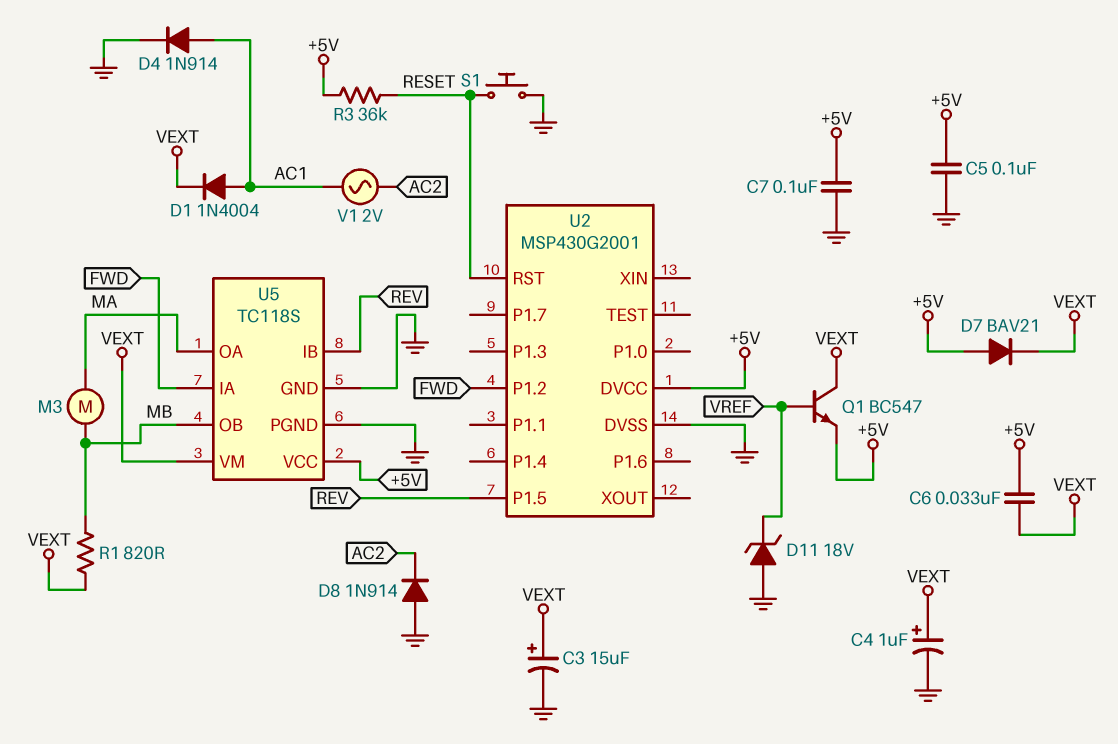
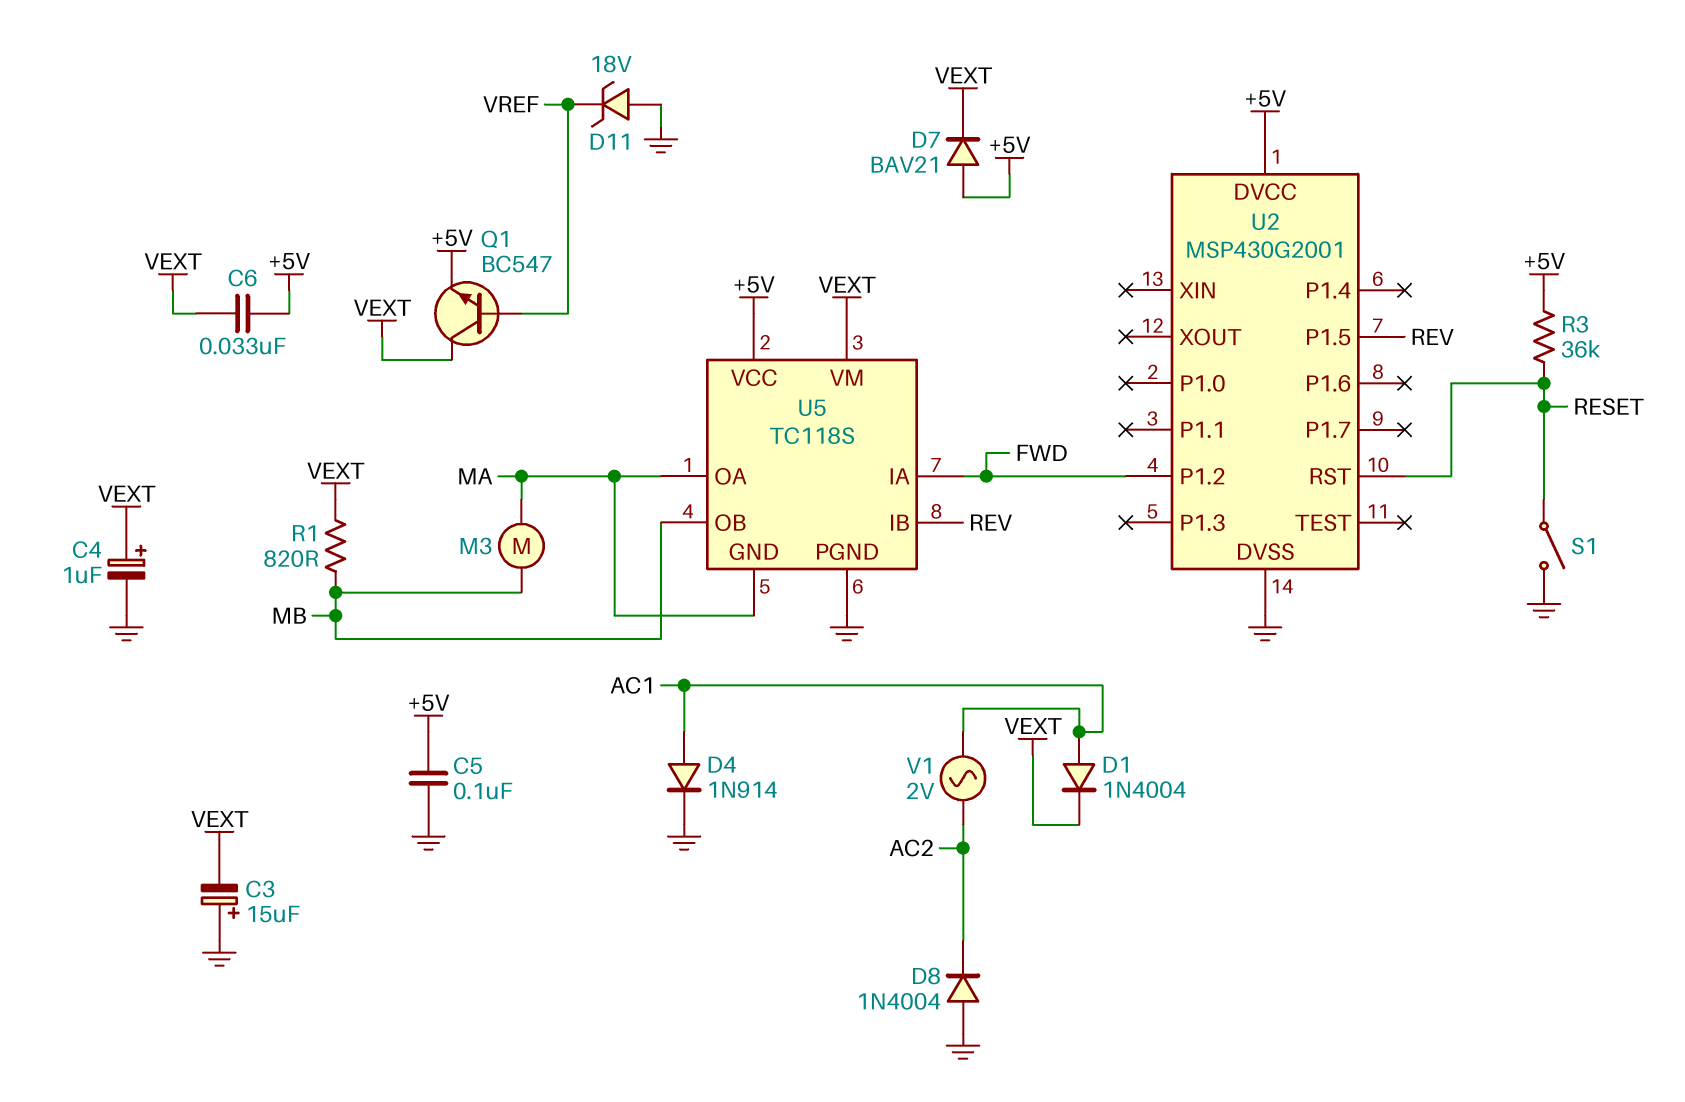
C3: 15uF (plus VEXT, minus GND) -> 15uF (plus GND, minus VEXT)
C7: 100nF (+5V, GND) -> none
D8: diode 1N914 (A GND, K AC2) -> diode 1N4004 (A GND, K AC2)
S1: button (GND, RESET) -> switch (GND, RESET)
U5 pin GND: GND -> MA

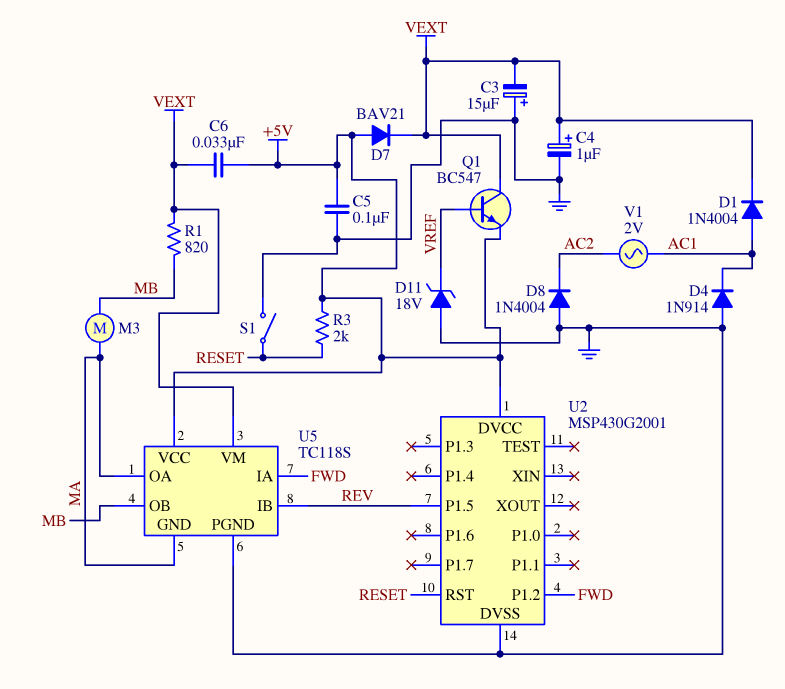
D4: diode 1N914 (A AC1, K GND) -> diode 1N914 (A GND, K AC1)
R3: 36k (+5V, RESET) -> 2k (+5V, RESET)

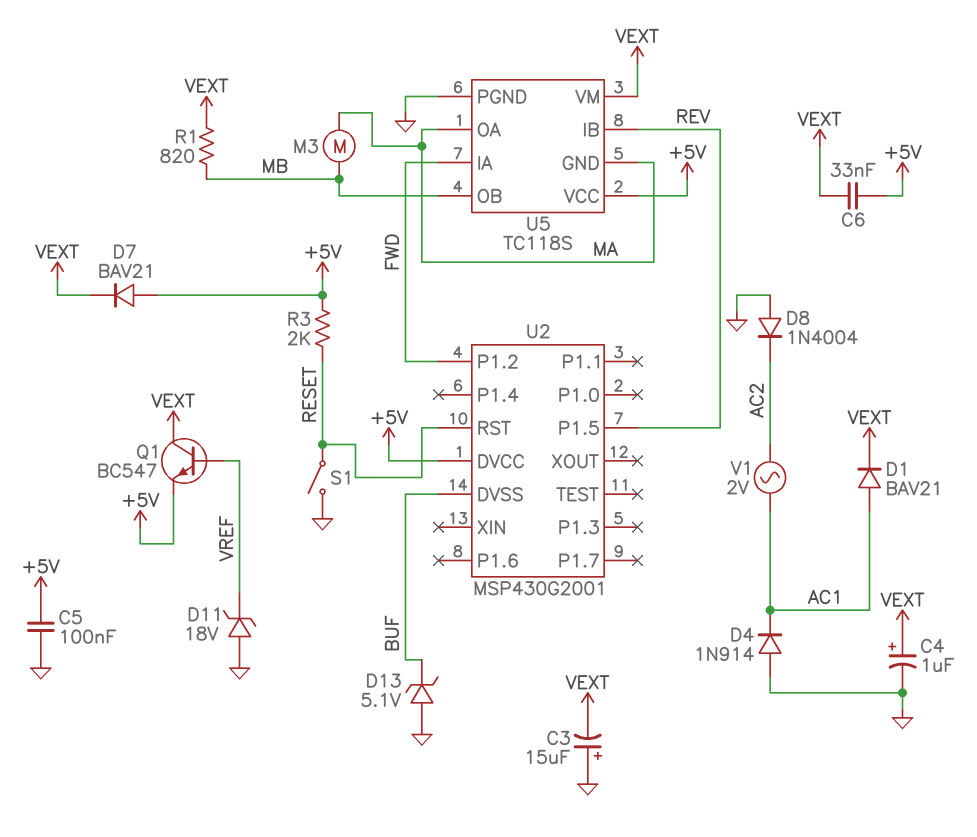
D1: diode 1N4004 (A AC1, K VEXT) -> diode BAV21 (A AC1, K VEXT)
D13: none -> zener 5.1V (A GND, K BUF)
U2 pin DVSS: GND -> BUF

